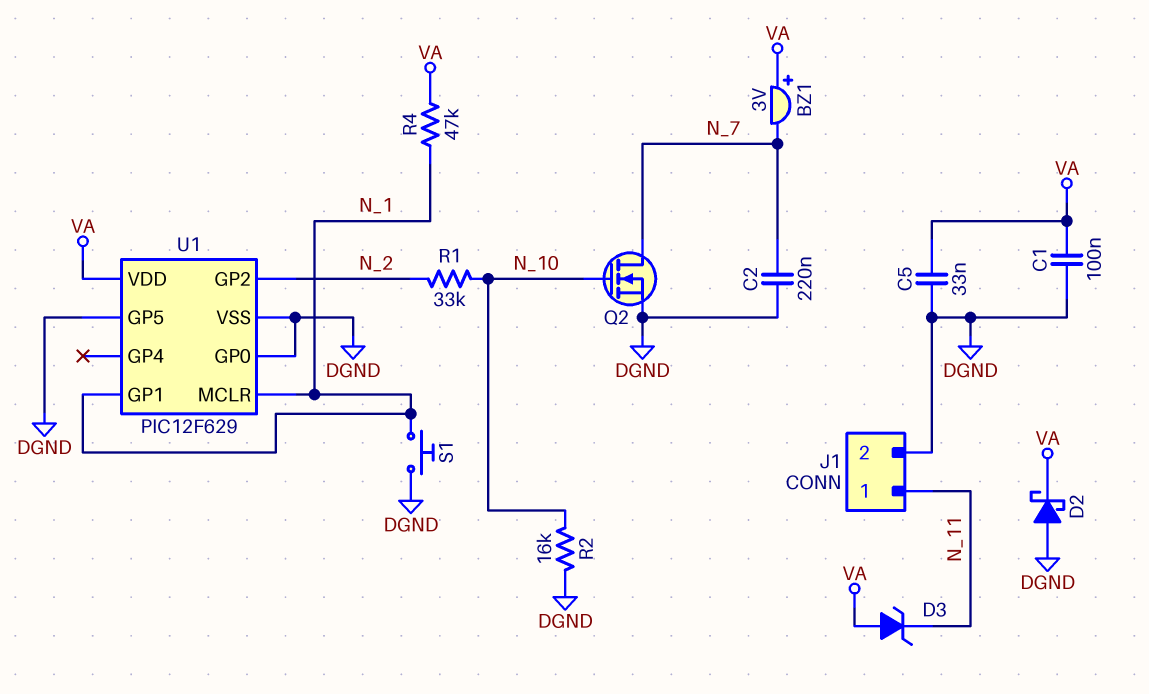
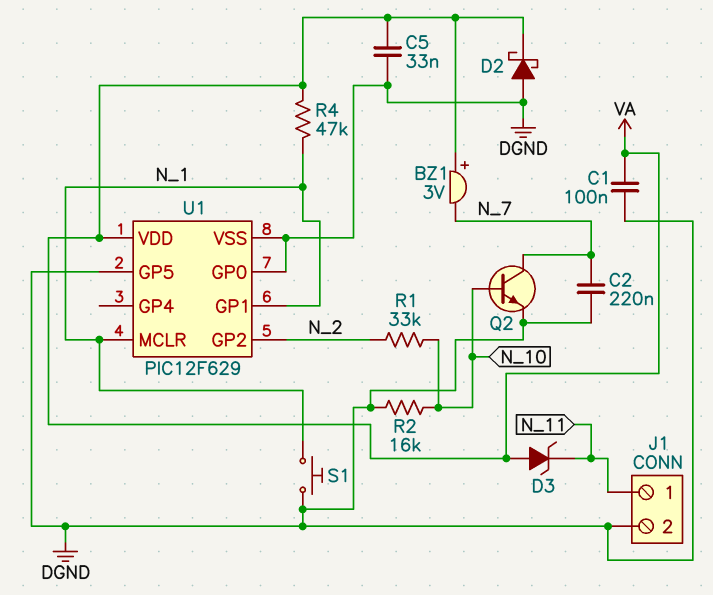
Q2: NMOS (G N_10, D N_7, S DGND) -> NPN (B N_10, C N_7, E DGND)

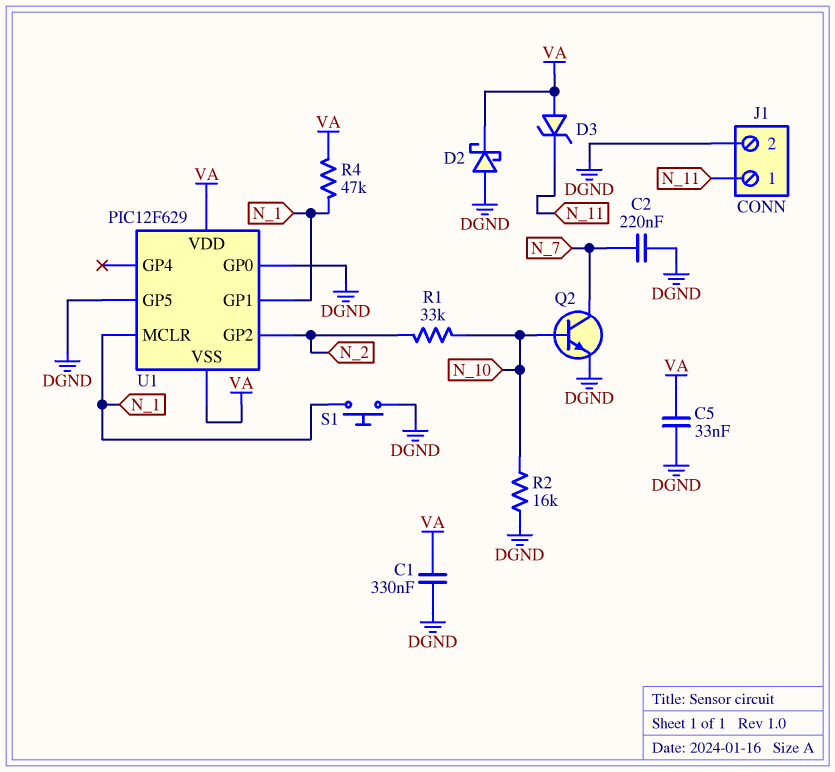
BZ1: buzzer 3V (plus VA, minus N_7) -> none
C1: 100nF (DGND, VA) -> 330nF (DGND, VA)
U1 pin VSS: DGND -> VA

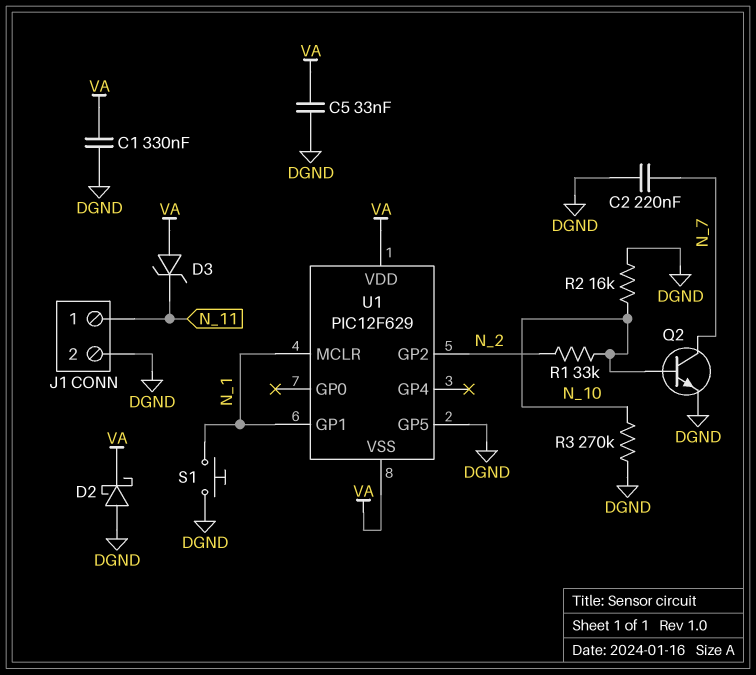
R3: none -> 270k (DGND, N_10)
R4: 47k (N_1, VA) -> none
U1 pin GP0: DGND -> none

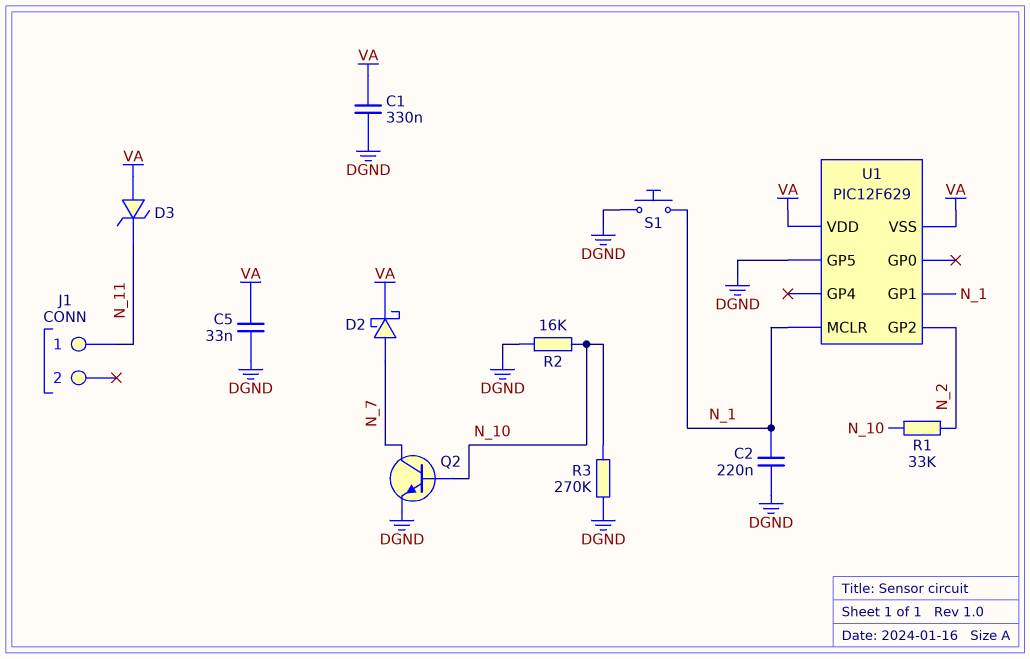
C2: 220nF (DGND, N_7) -> 220nF (DGND, N_1)
D2: schottky (A DGND, K VA) -> schottky (A N_7, K VA)
J1 pin 2: DGND -> none

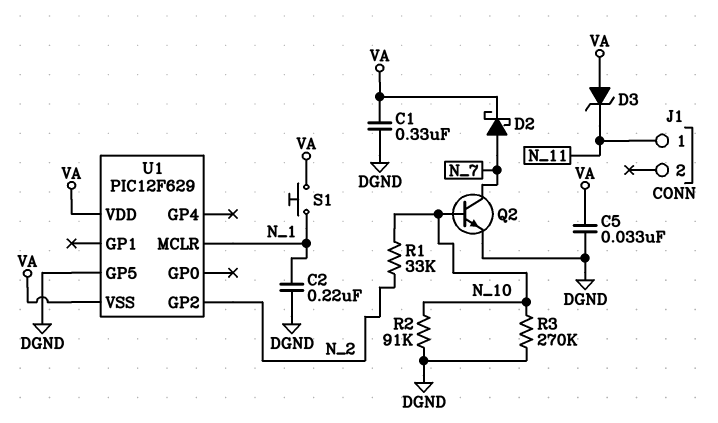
R2: 16k (DGND, N_10) -> 91k (DGND, N_10)
S1: button (DGND, N_1) -> button (N_1, VA)
U1 pin GP1: N_1 -> none

